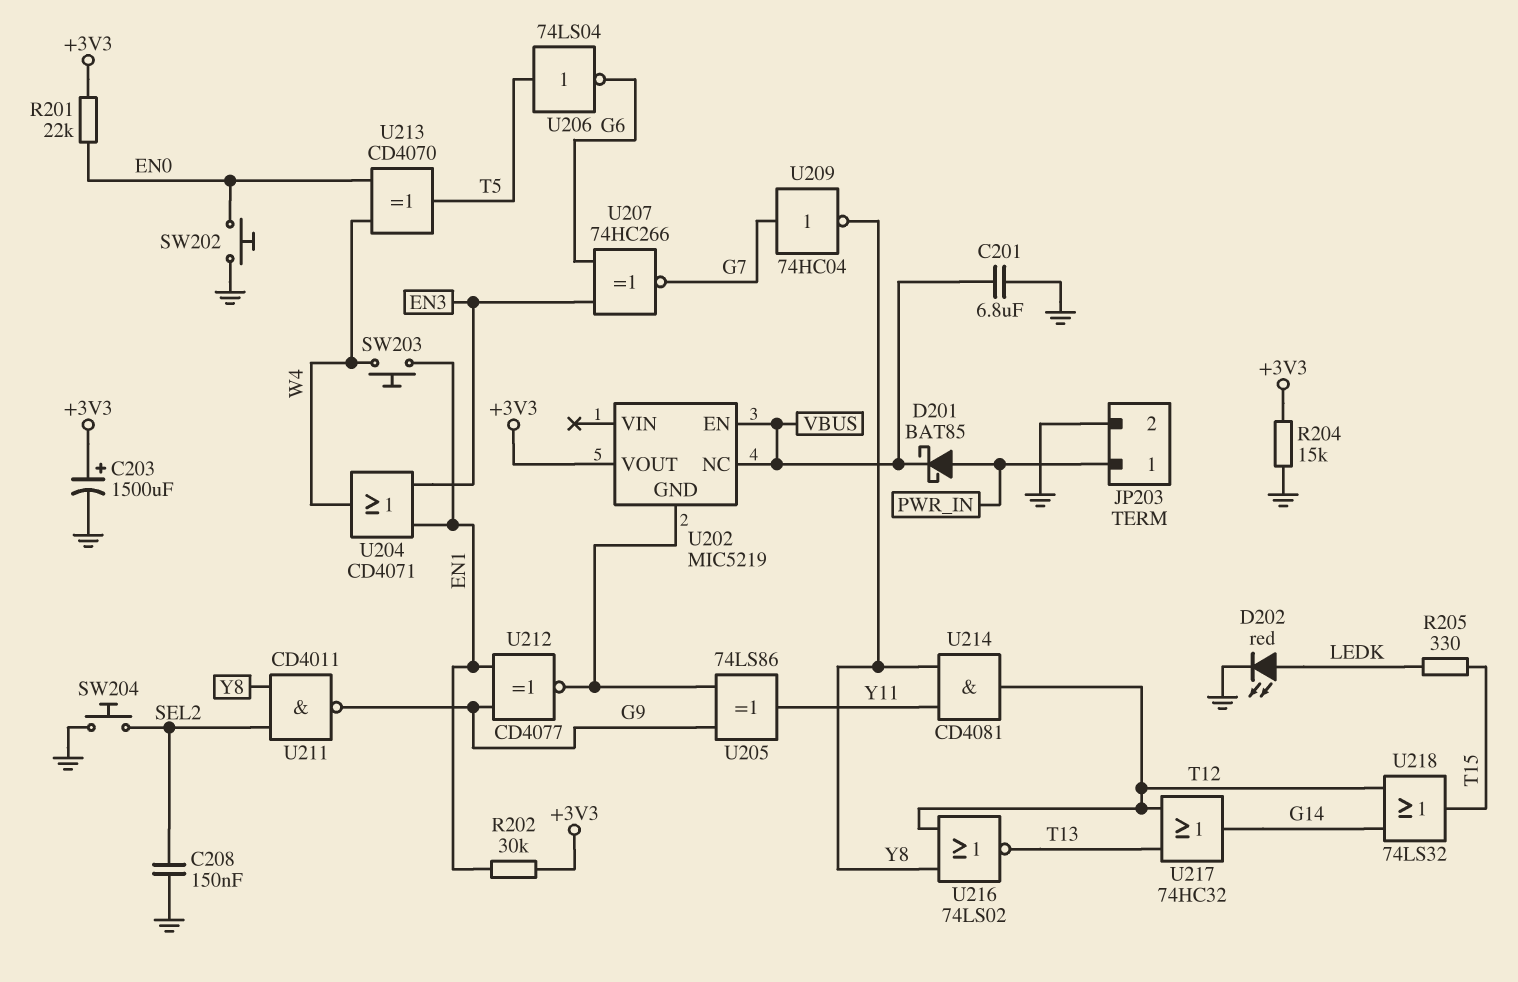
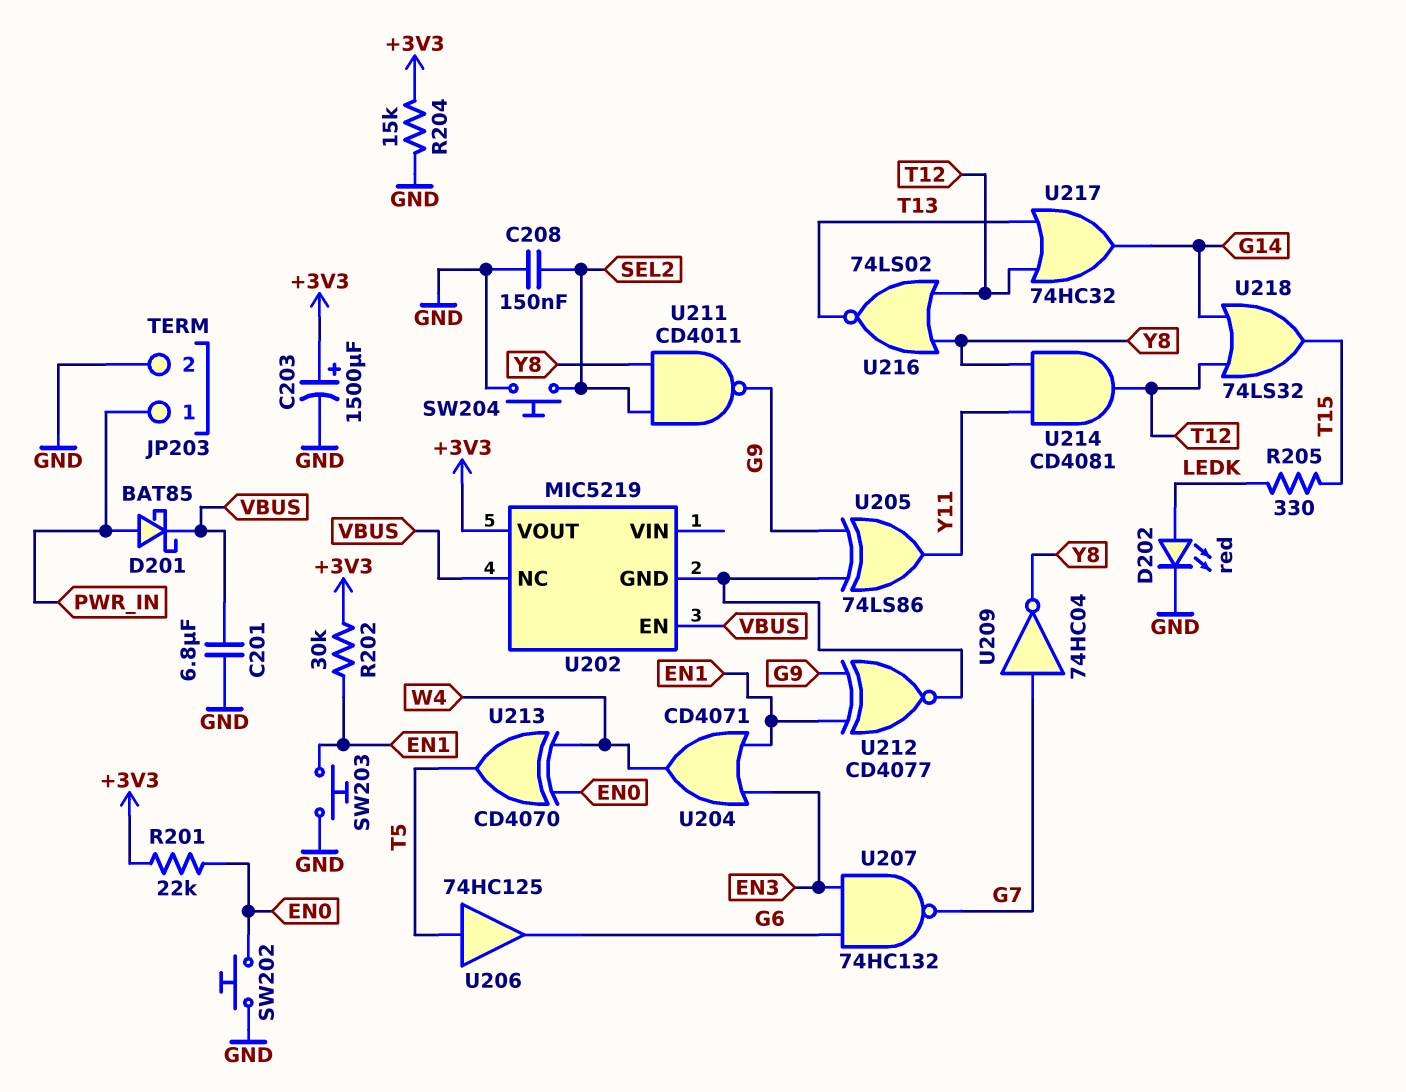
SW203: button (EN1, W4) -> button (EN1, GND)
U206: NOT 74LS04 (in T5, out G6) -> buffer 74HC125 (in T5, out G6)
U207: XNOR 74HC266 (in EN3, in G6, out G7) -> NAND 74HC132 (in EN3, in G6, out G7)

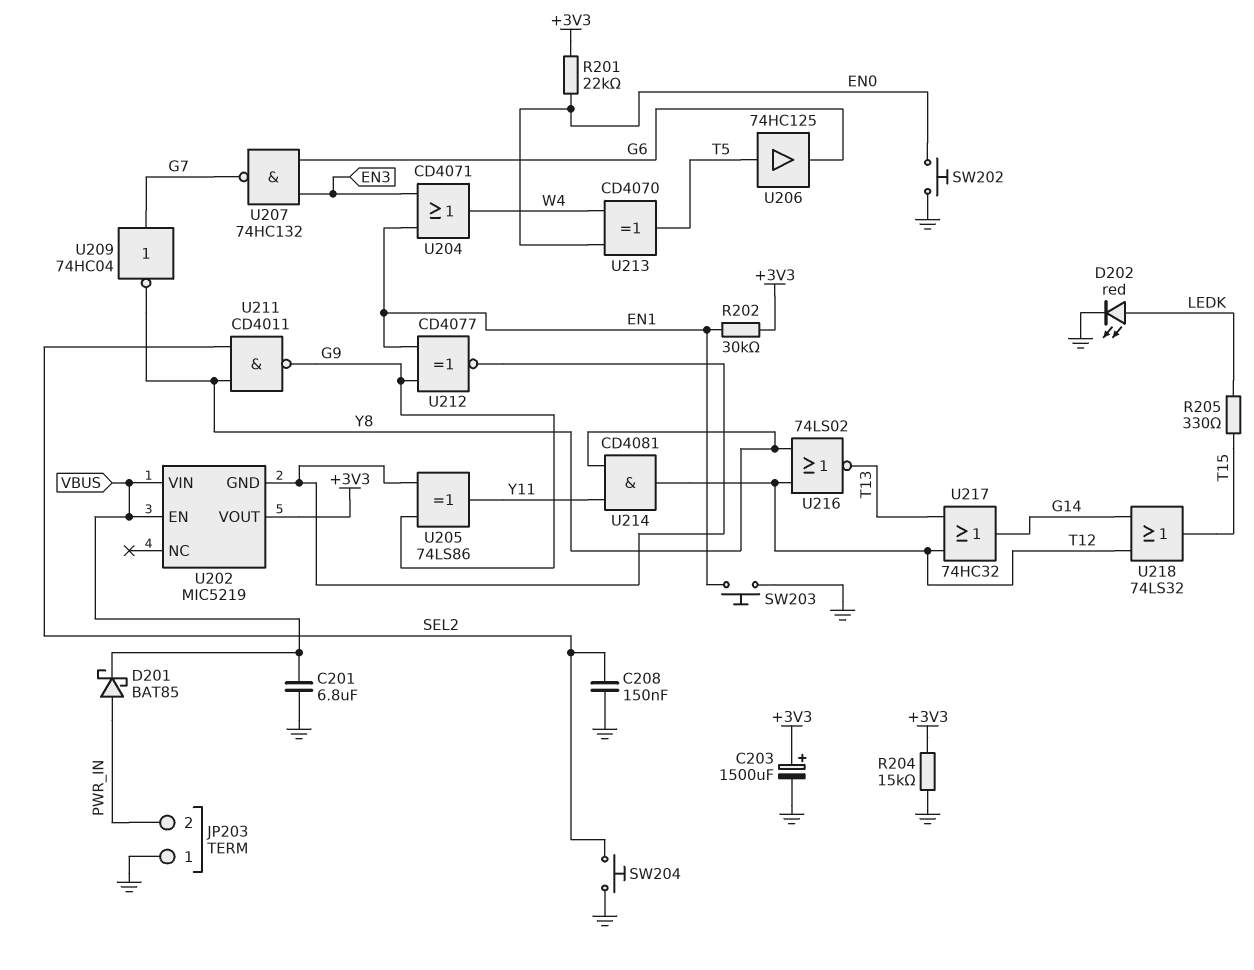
JP203 pin 1: PWR_IN -> GND
JP203 pin 2: GND -> PWR_IN
U202 pin NC: VBUS -> none
U202 pin VIN: none -> VBUS

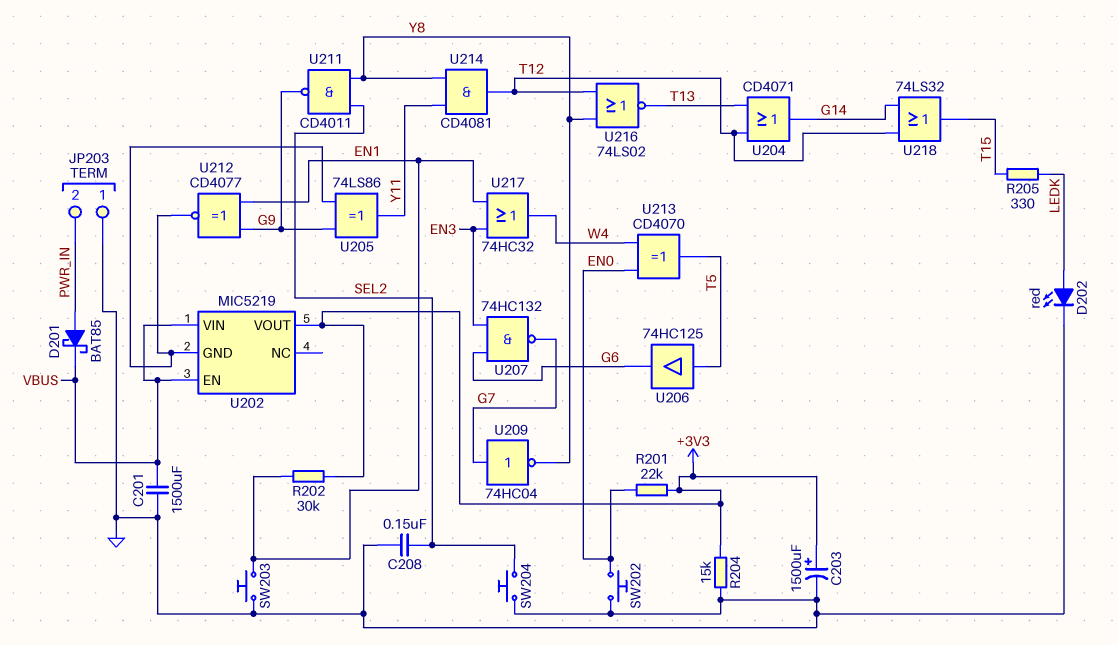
C201: 6.8uF (GND, VBUS) -> 1500uF (GND, VBUS)
U204: OR CD4071 (in EN1, in EN3, out W4) -> OR CD4071 (in T12, in T13, out G14)
U217: OR 74HC32 (in T12, in T13, out G14) -> OR 74HC32 (in EN1, in EN3, out W4)

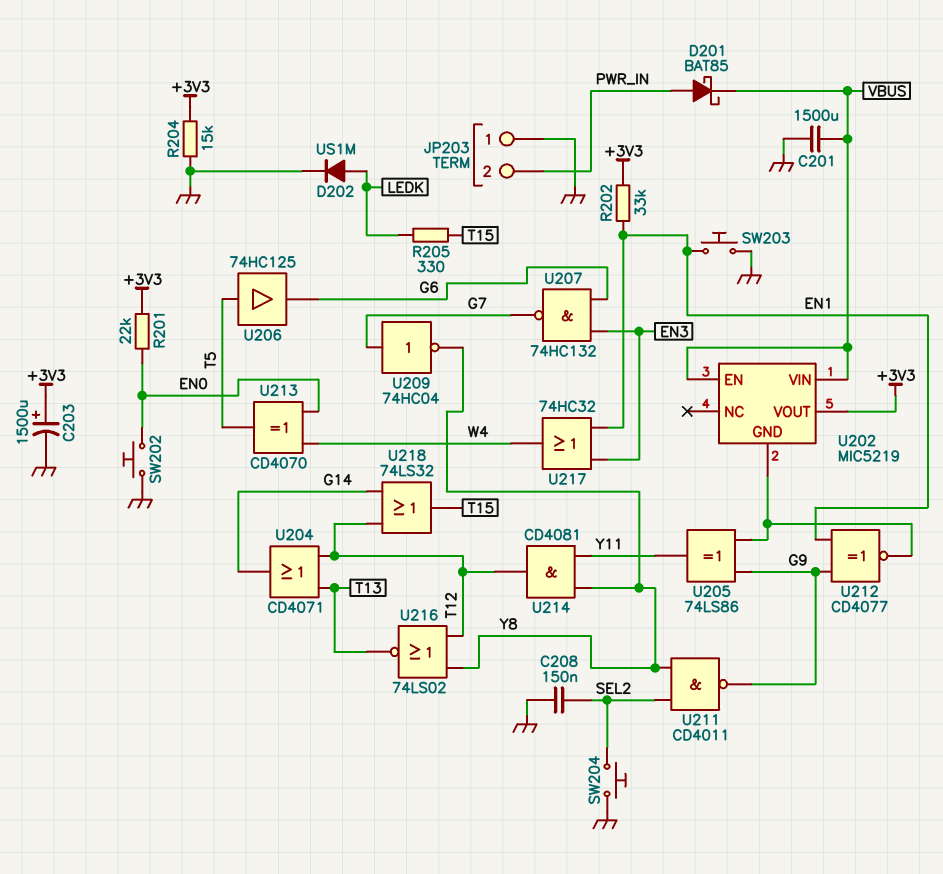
D202: LED red (A LEDK, K GND) -> diode US1M (A LEDK, K GND)
R202: 30k (+3V3, EN1) -> 33k (+3V3, EN1)

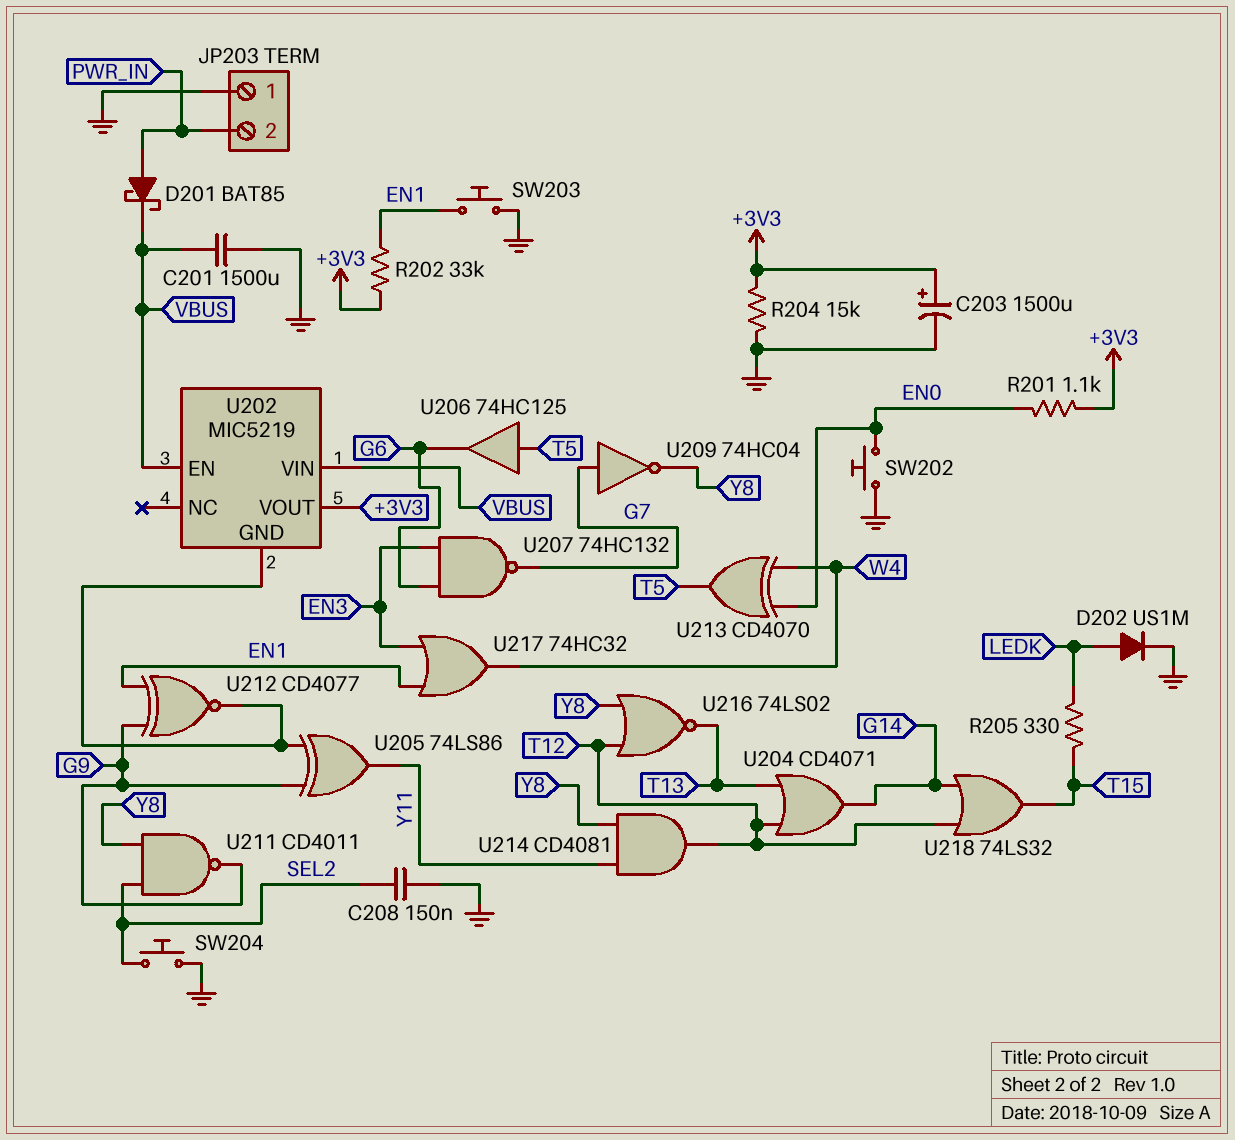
R201: 22k (+3V3, EN0) -> 1.1k (+3V3, EN0)

